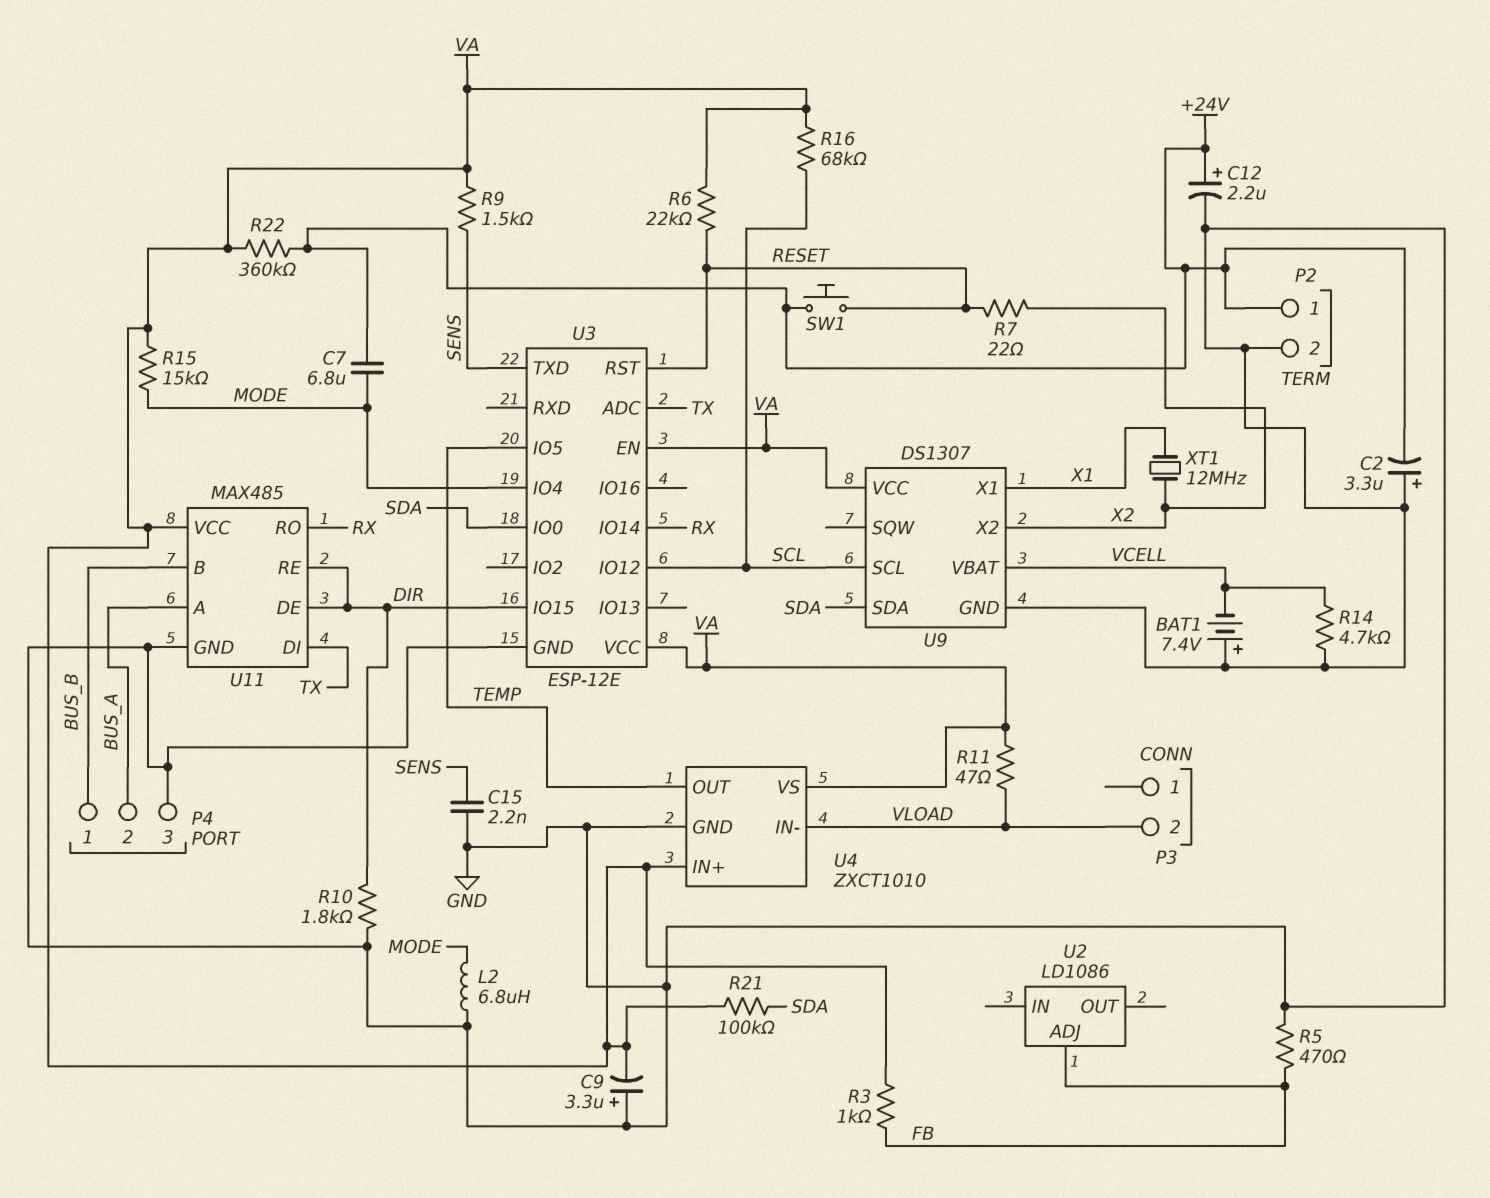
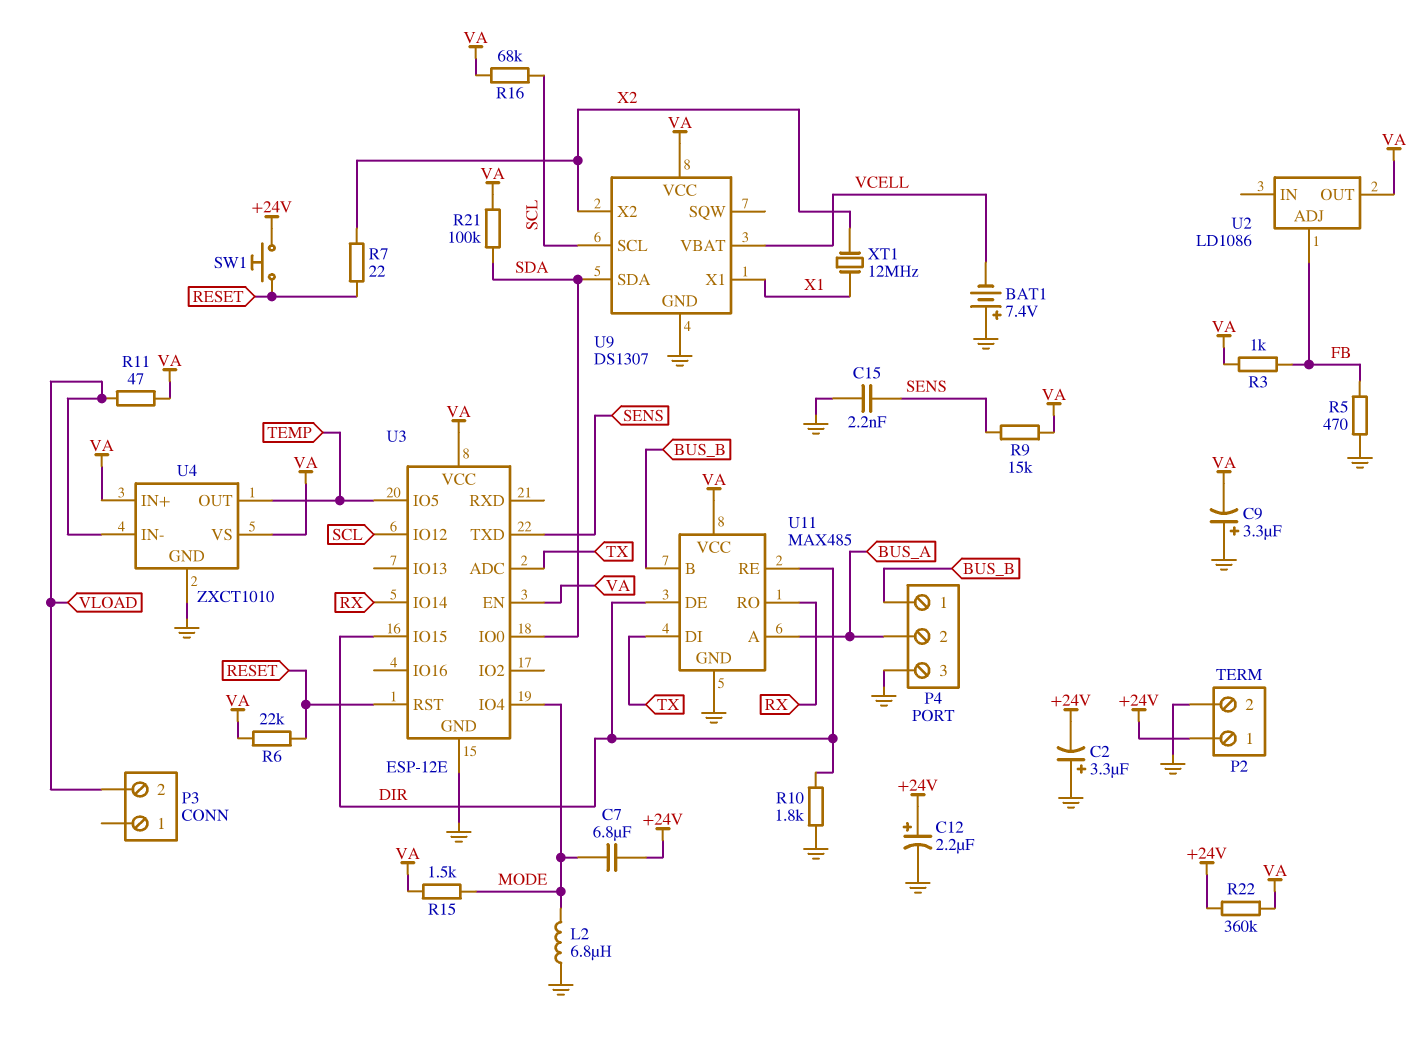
R9: 1.5k (SENS, VA) -> 15k (SENS, VA)
R14: 4.7k (GND, VCELL) -> none
R15: 15k (MODE, VA) -> 1.5k (MODE, VA)
U2 pin OUT: none -> VA

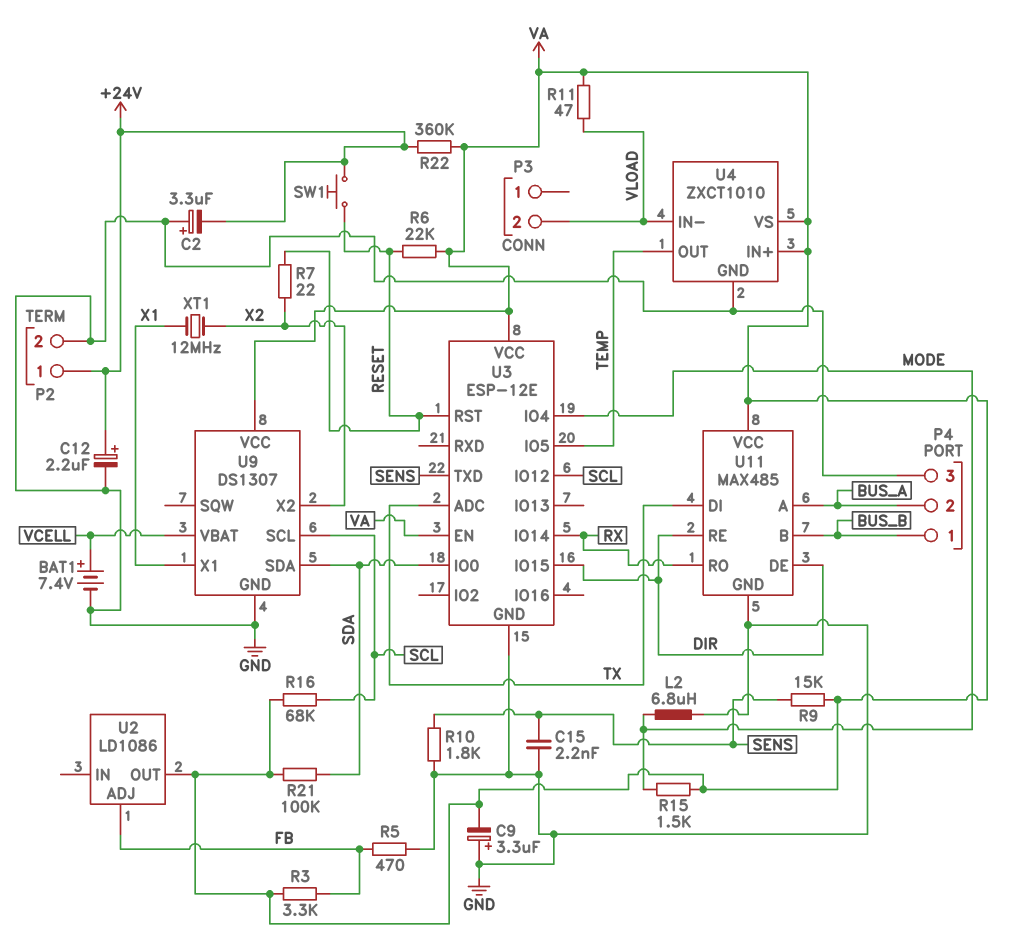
BAT1: 7.4V (plus GND, minus VCELL) -> 7.4V (plus VCELL, minus GND)
C7: 6.8uF (+24V, MODE) -> none
R3: 1k (FB, VA) -> 3.3k (FB, VA)
R10: 1.8k (DIR, GND) -> 1.8k (GND, SENS)

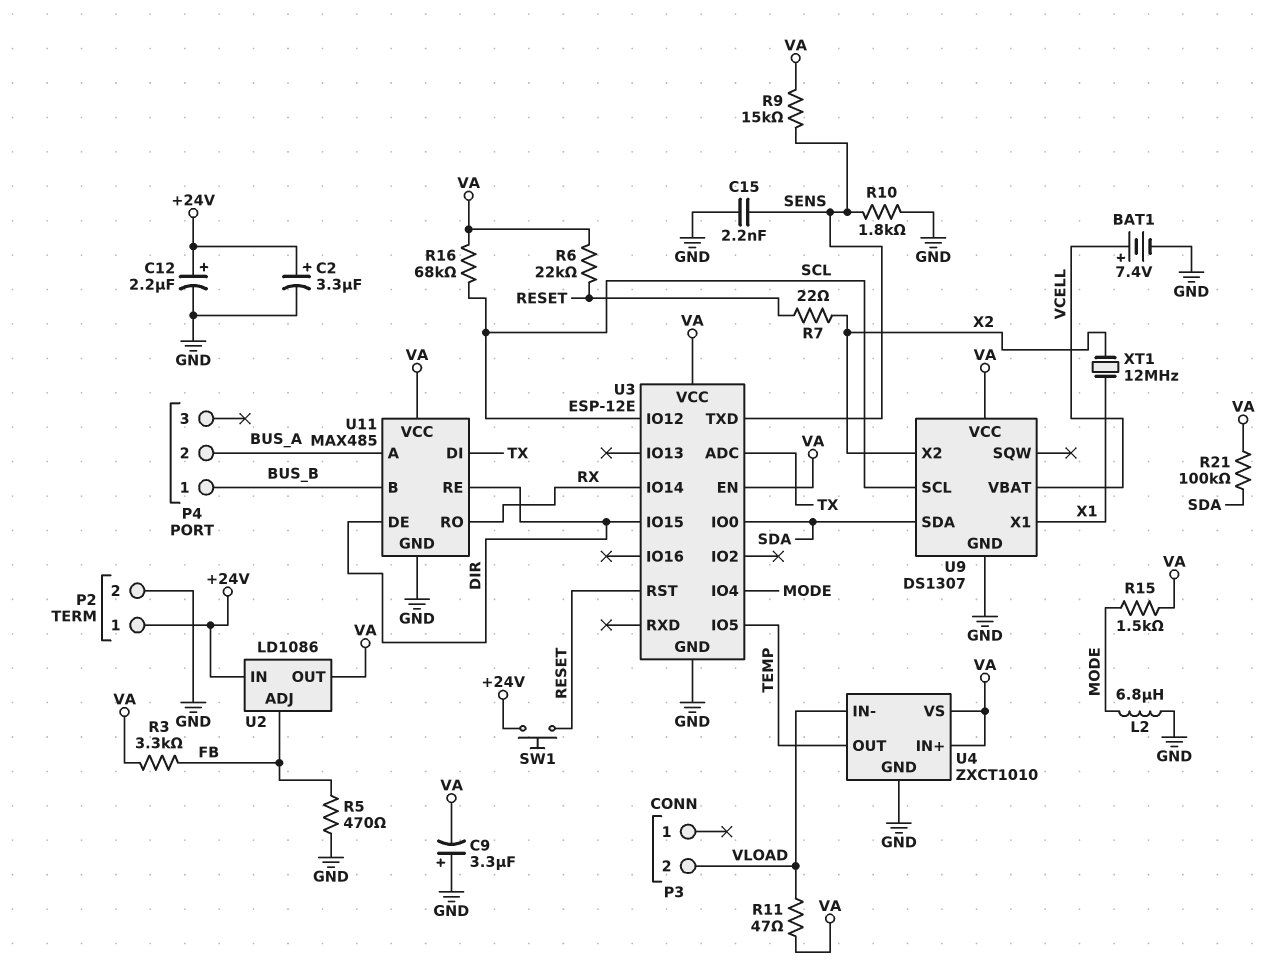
C2: 3.3uF (plus GND, minus +24V) -> 3.3uF (plus +24V, minus GND)
P4 pin 3: GND -> none
R22: 360k (+24V, VA) -> none
U2 pin IN: none -> +24V

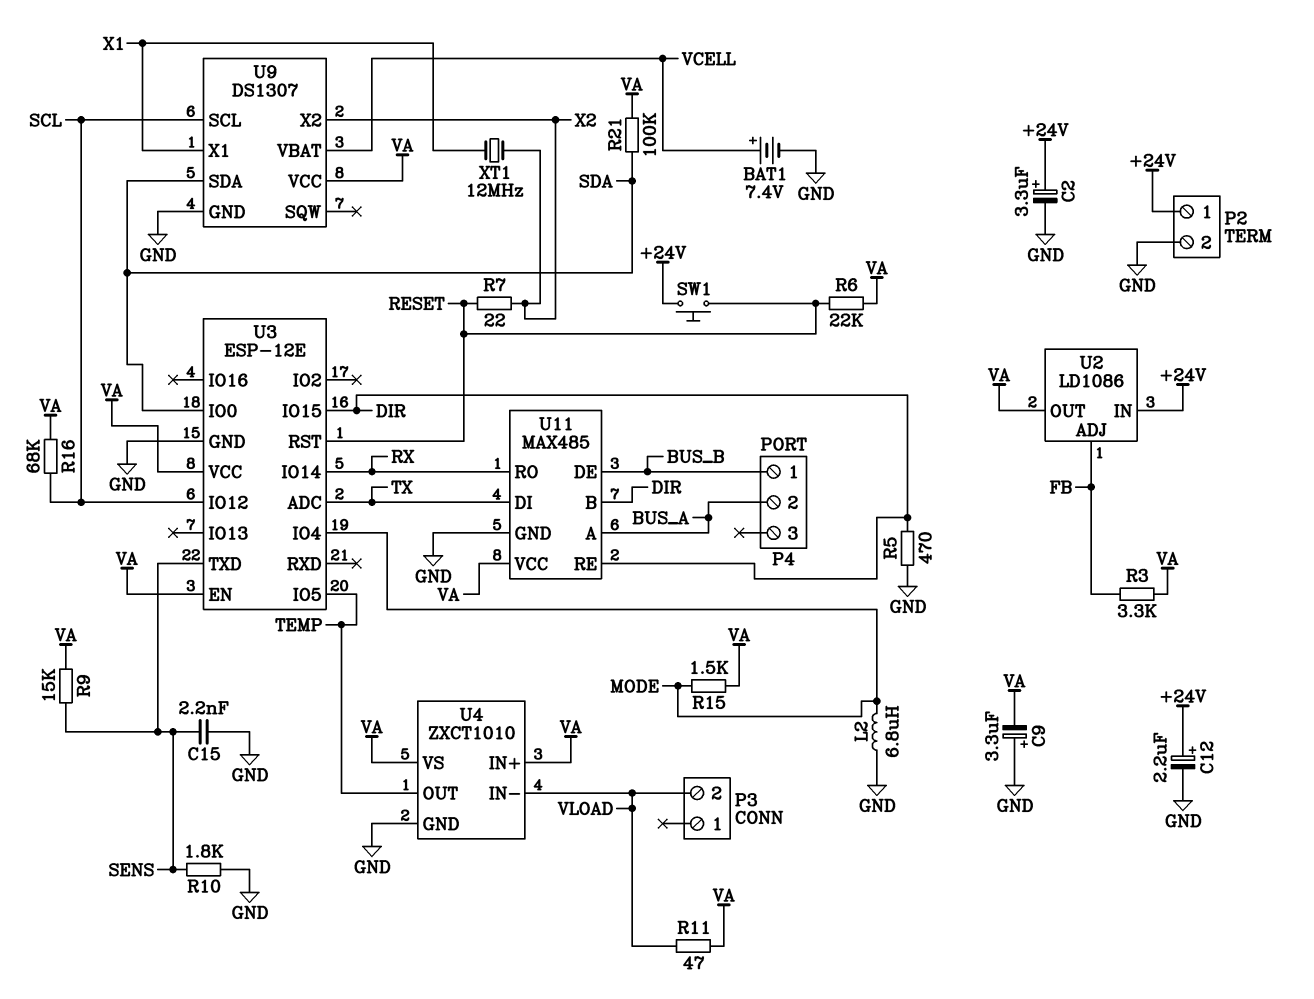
R5: 470 (FB, GND) -> 470 (DIR, GND)
U11 pin B: BUS_B -> DIR
U11 pin DE: DIR -> BUS_B

